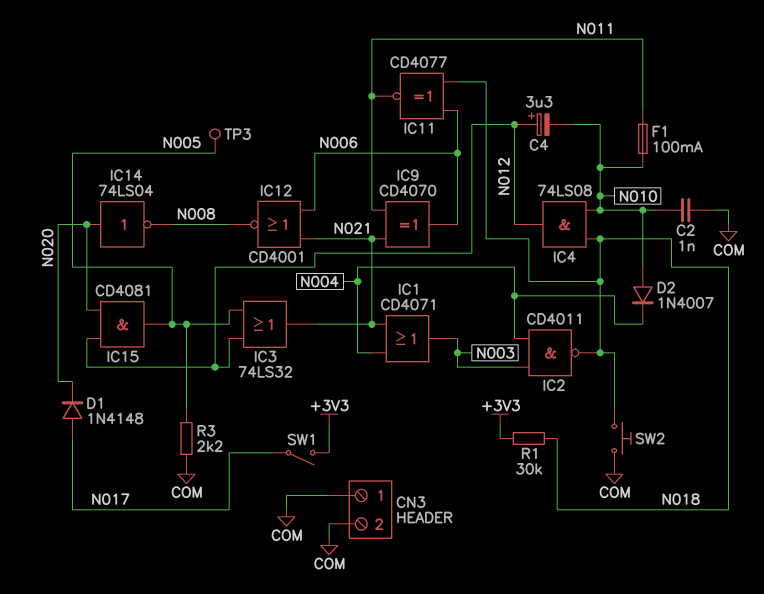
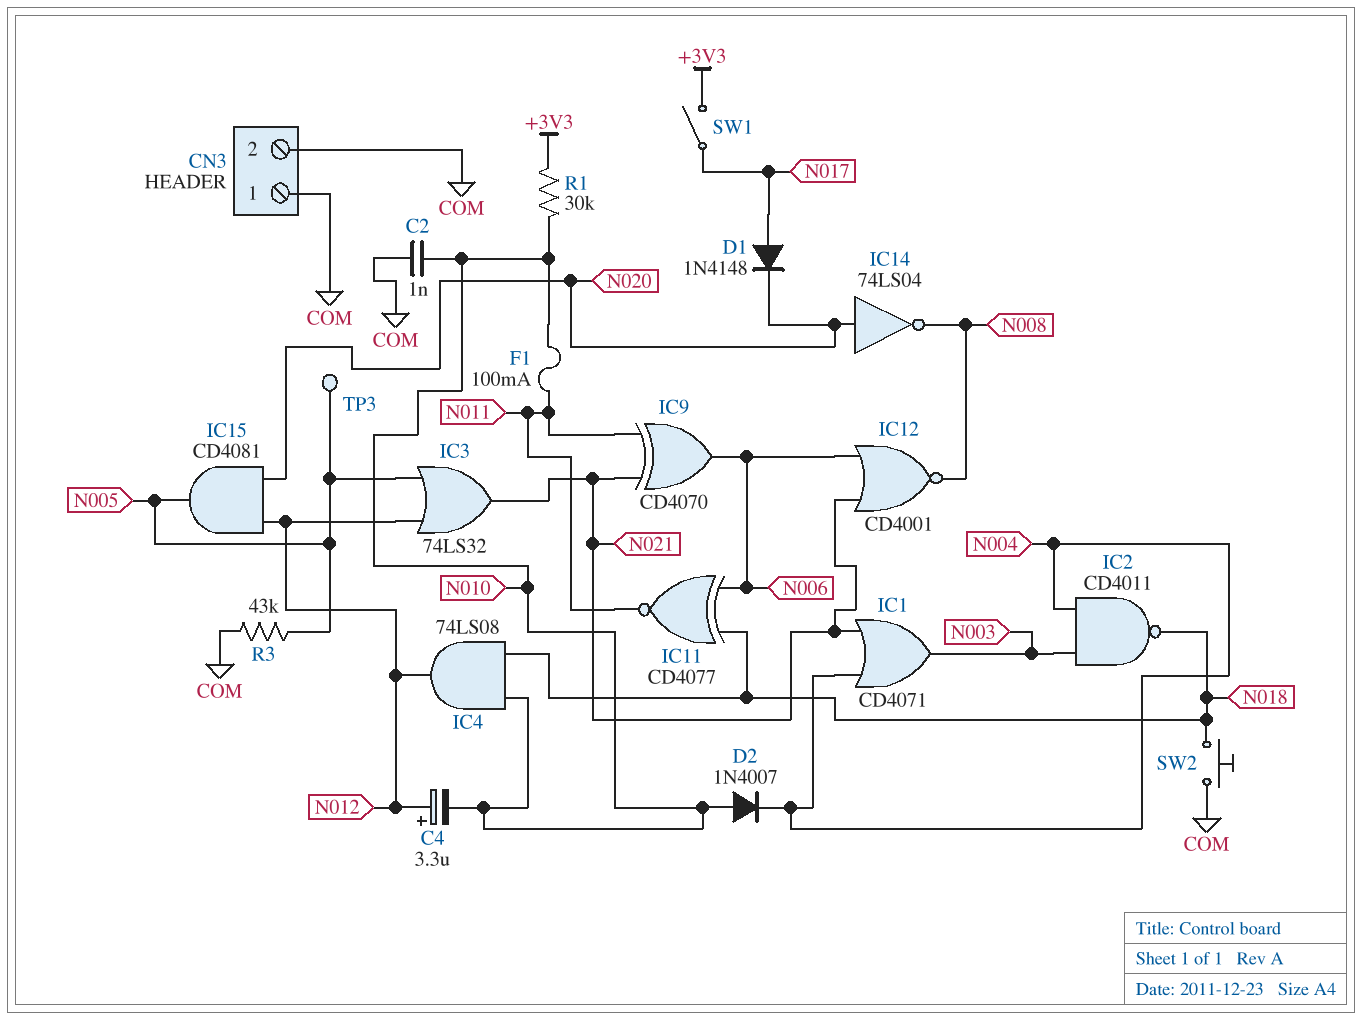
R1: 30k (+3V3, N018) -> 30k (+3V3, N010)
R3: 2.2k (COM, N005) -> 43k (COM, N005)

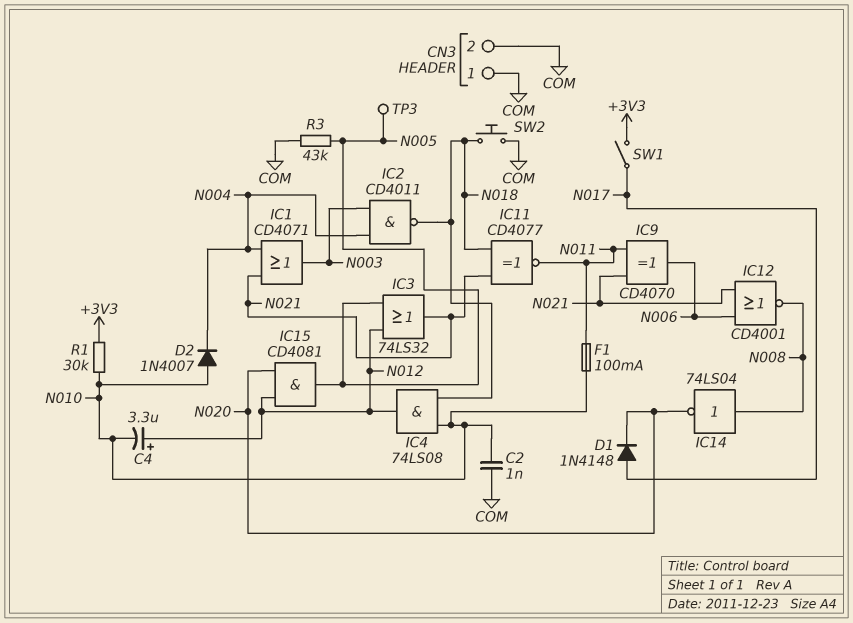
IC11: XNOR CD4077 (in N006, in N018, out N011) -> XNOR CD4077 (in N018, in N021, out N011)
IC14: NOT 74LS04 (in N020, out N008) -> NOT 74LS04 (in N008, out N020)

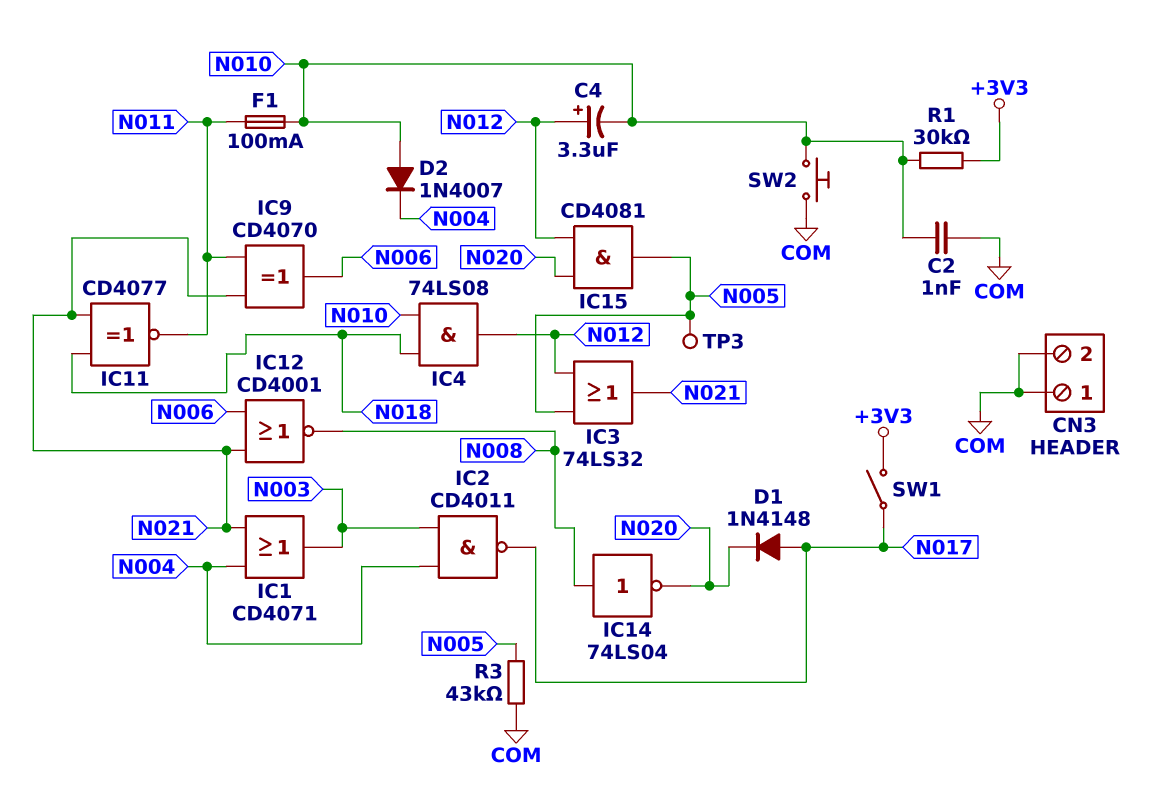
IC2: NAND CD4011 (in N003, in N004, out N018) -> NAND CD4011 (in N003, in N004, out N017)
SW2: button (COM, N018) -> button (COM, N010)

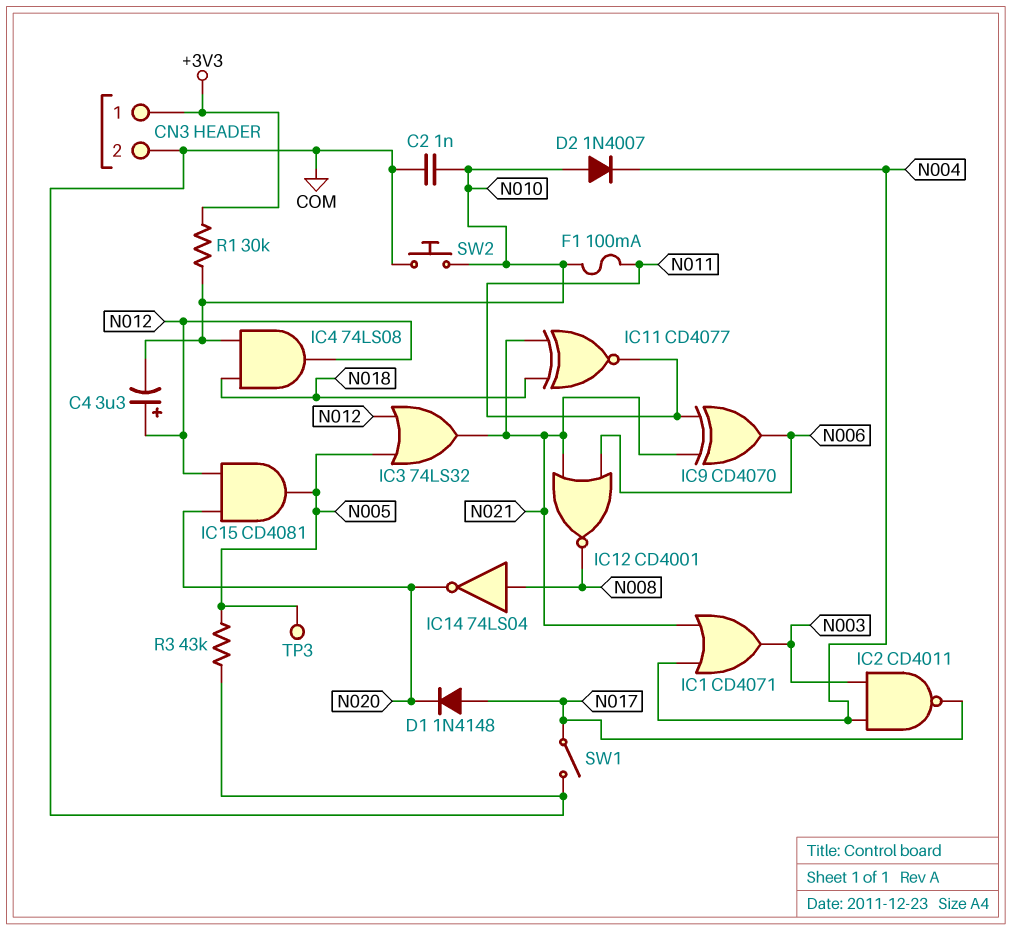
CN3 pin 1: COM -> +3V3
SW1: switch (+3V3, N017) -> switch (COM, N017)

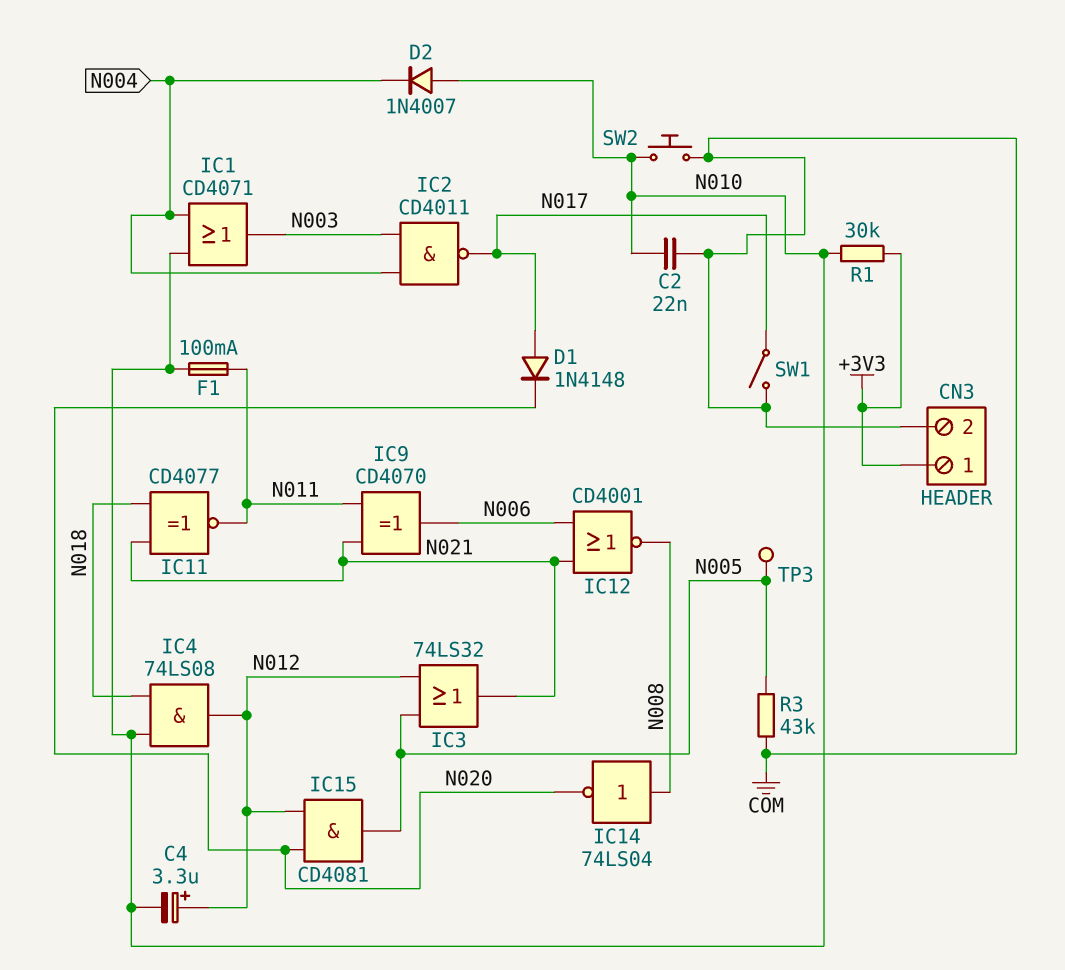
C2: 1nF (COM, N010) -> 22nF (COM, N010)
IC1: OR CD4071 (in N004, in N021, out N003) -> OR CD4071 (in N004, in N010, out N003)

